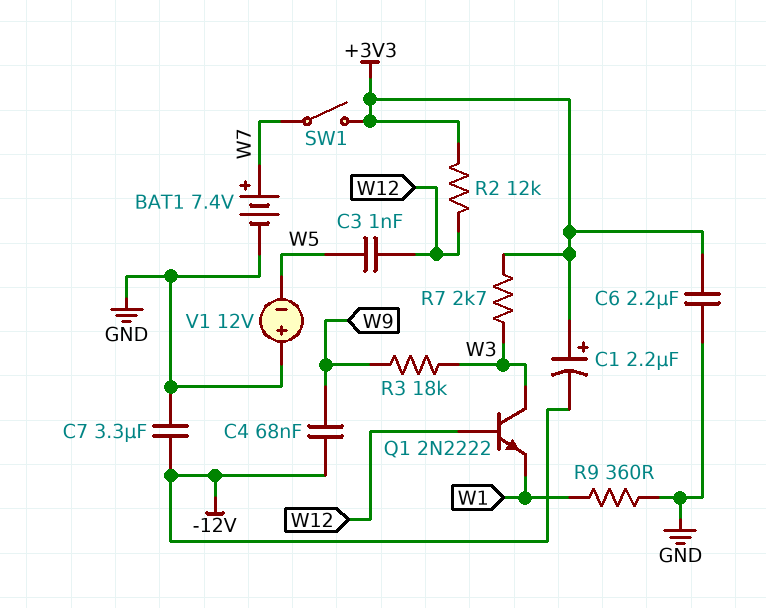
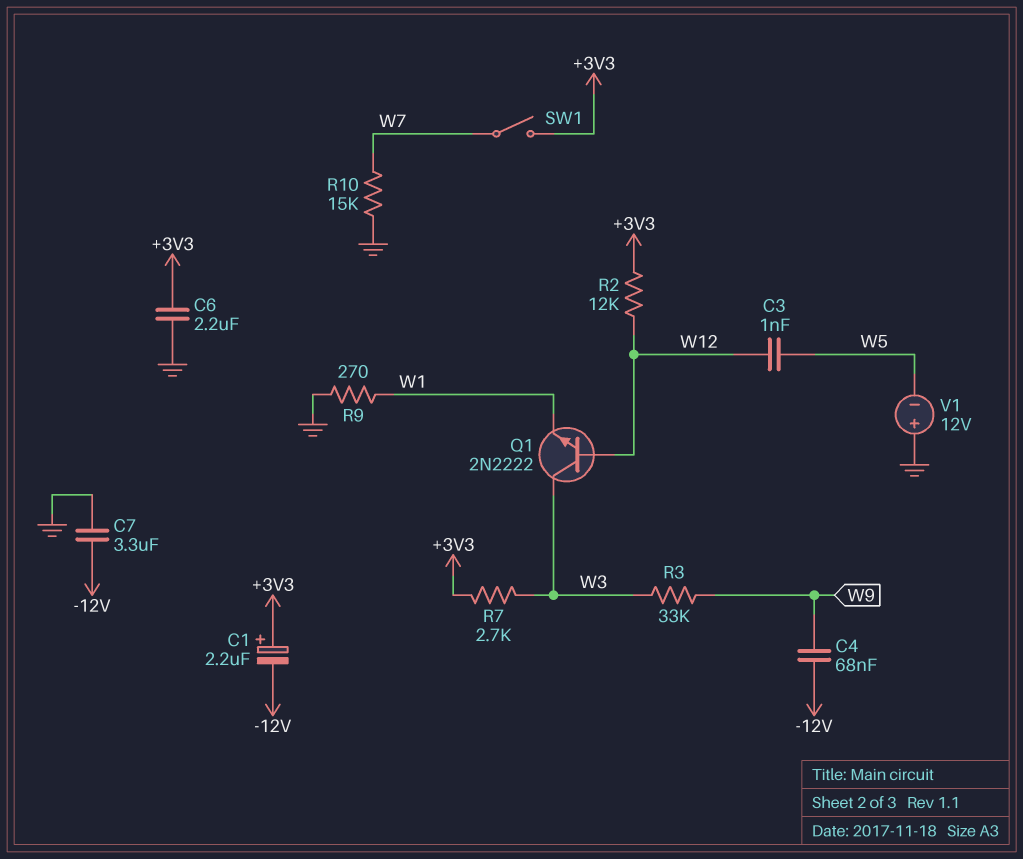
BAT1: 7.4V (plus W7, minus GND) -> none
R3: 18k (W3, W9) -> 33k (W3, W9)
R9: 360 (GND, W1) -> 270 (GND, W1)
R10: none -> 15k (GND, W7)

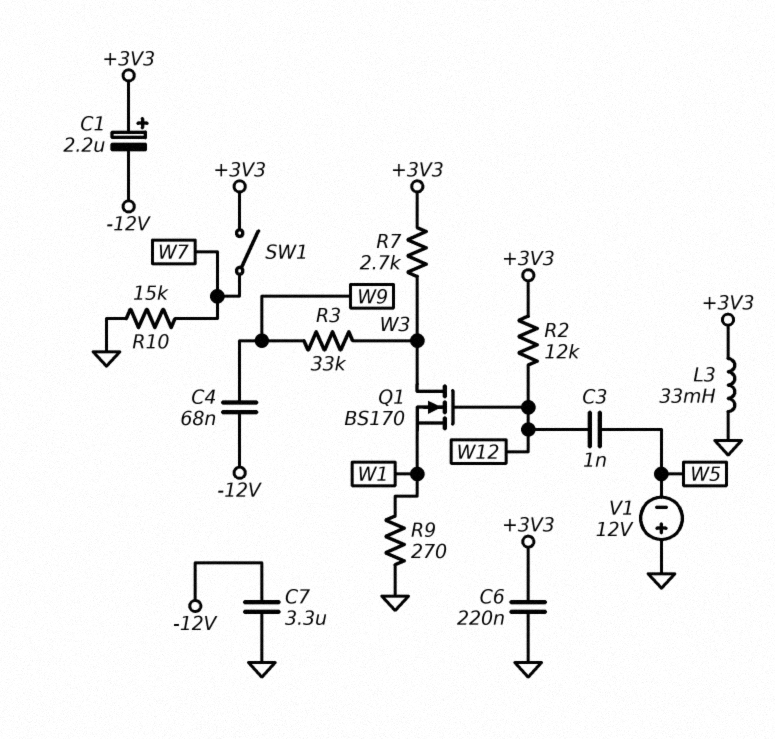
C6: 2.2uF (+3V3, GND) -> 220nF (+3V3, GND)
L3: none -> 33mH (+3V3, GND)
Q1: NPN 2N2222 (B W12, C W3, E W1) -> NMOS BS170 (G W12, D W3, S W1)

